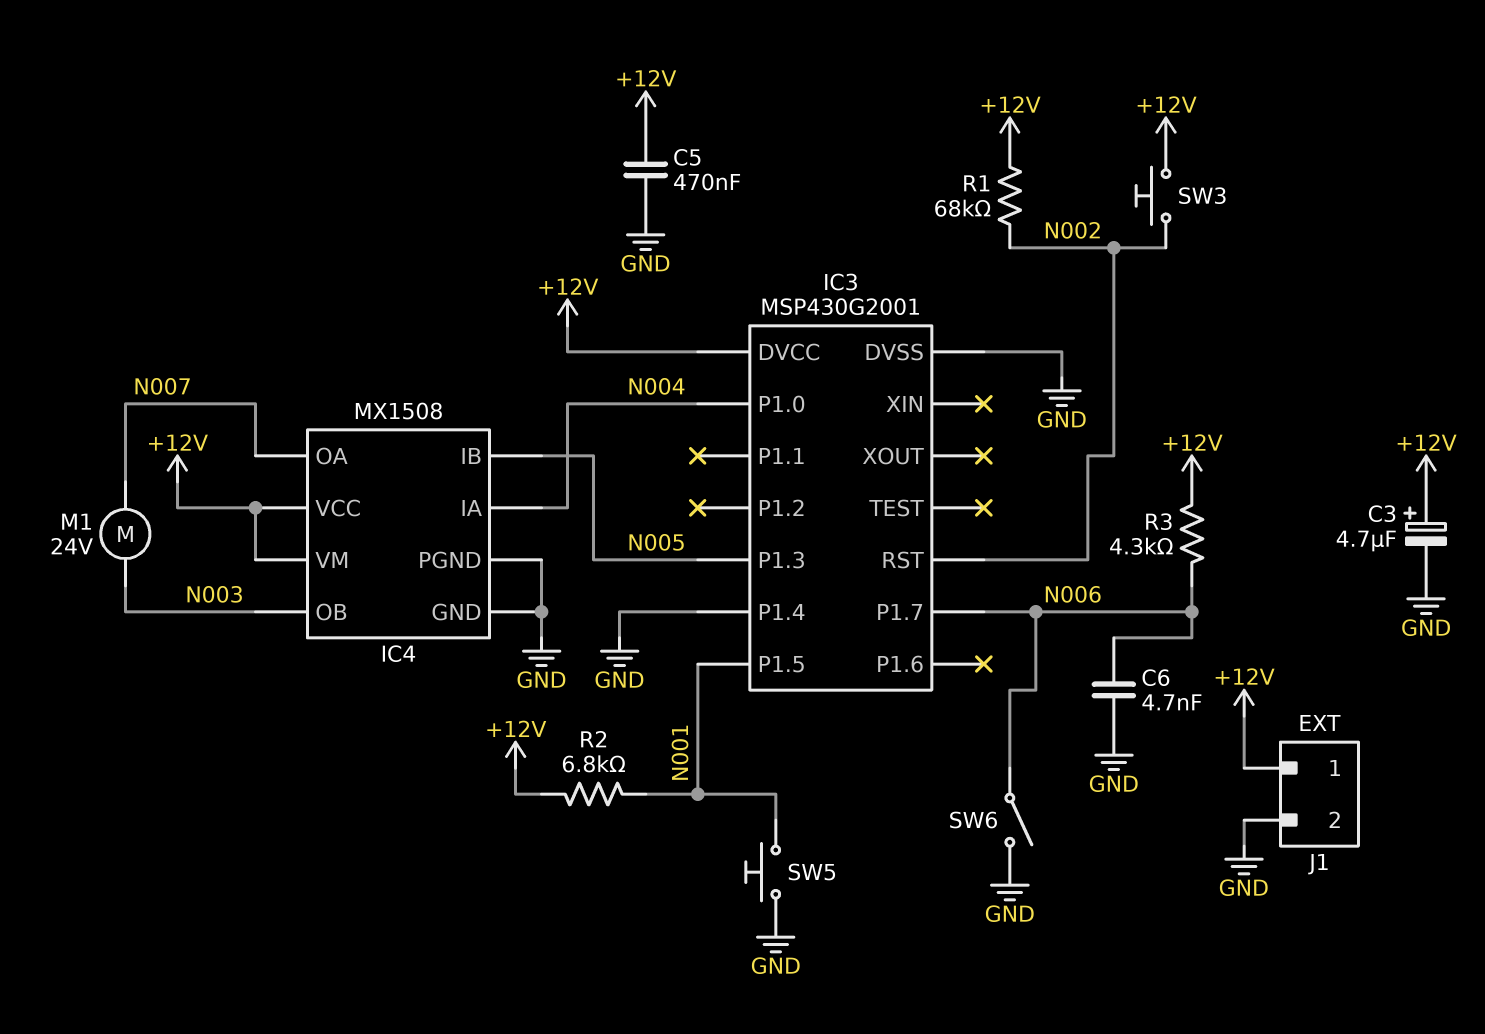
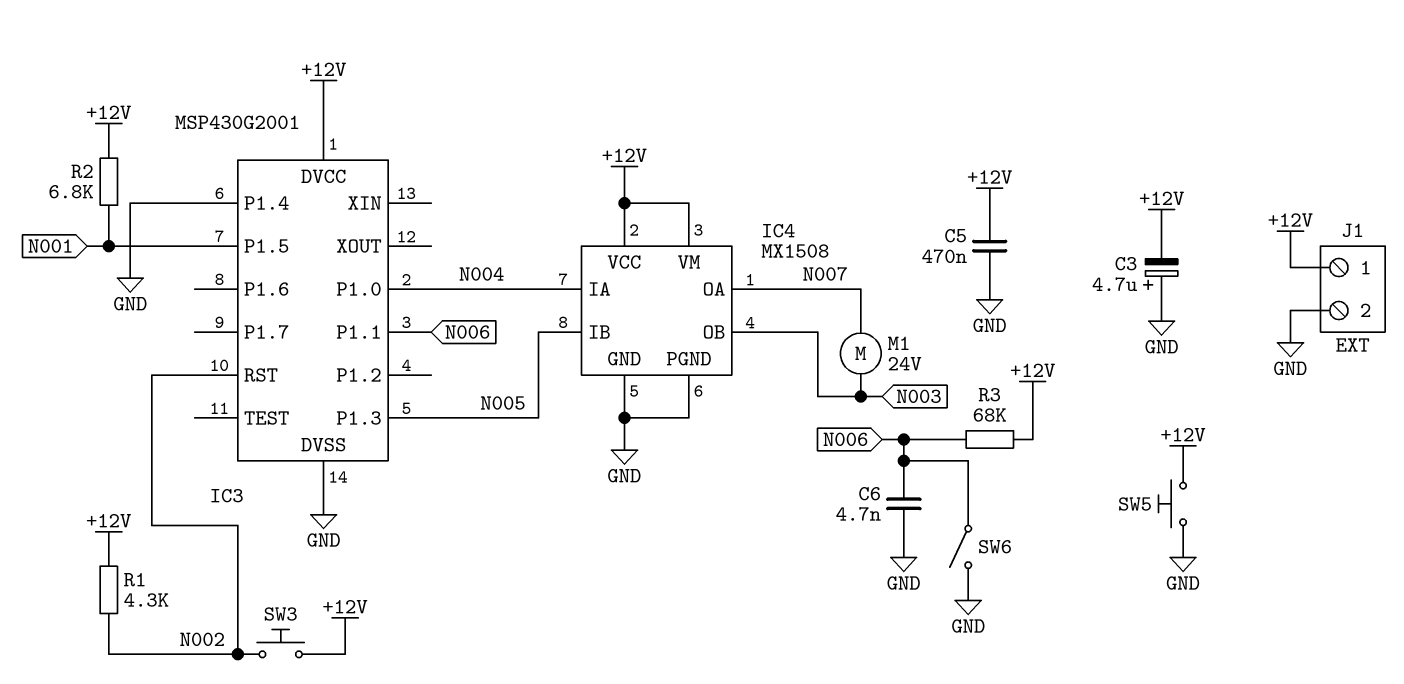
C3: 4.7uF (plus +12V, minus GND) -> 4.7uF (plus GND, minus +12V)
IC3 pin P1.1: none -> N006
IC3 pin P1.7: N006 -> none
R1: 68k (+12V, N002) -> 4.3k (+12V, N002)
R3: 4.3k (+12V, N006) -> 68k (+12V, N006)
SW5: button (GND, N001) -> button (+12V, GND)

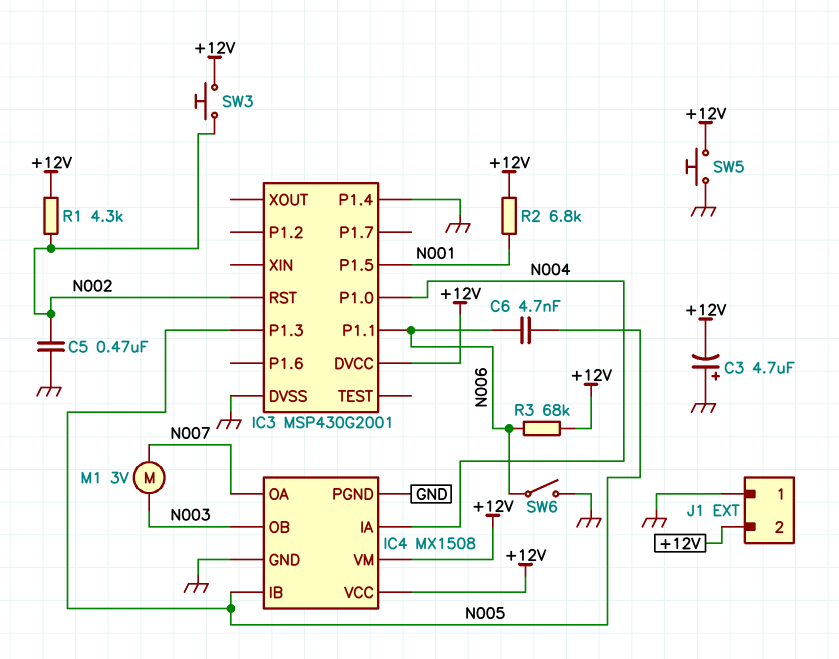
C5: 470nF (+12V, GND) -> 470nF (GND, N002)
C6: 4.7nF (GND, N006) -> 4.7nF (N005, N006)
J1 pin 1: +12V -> GND
J1 pin 2: GND -> +12V
M1: motor 24V (N003, N007) -> motor 3V (N003, N007)

